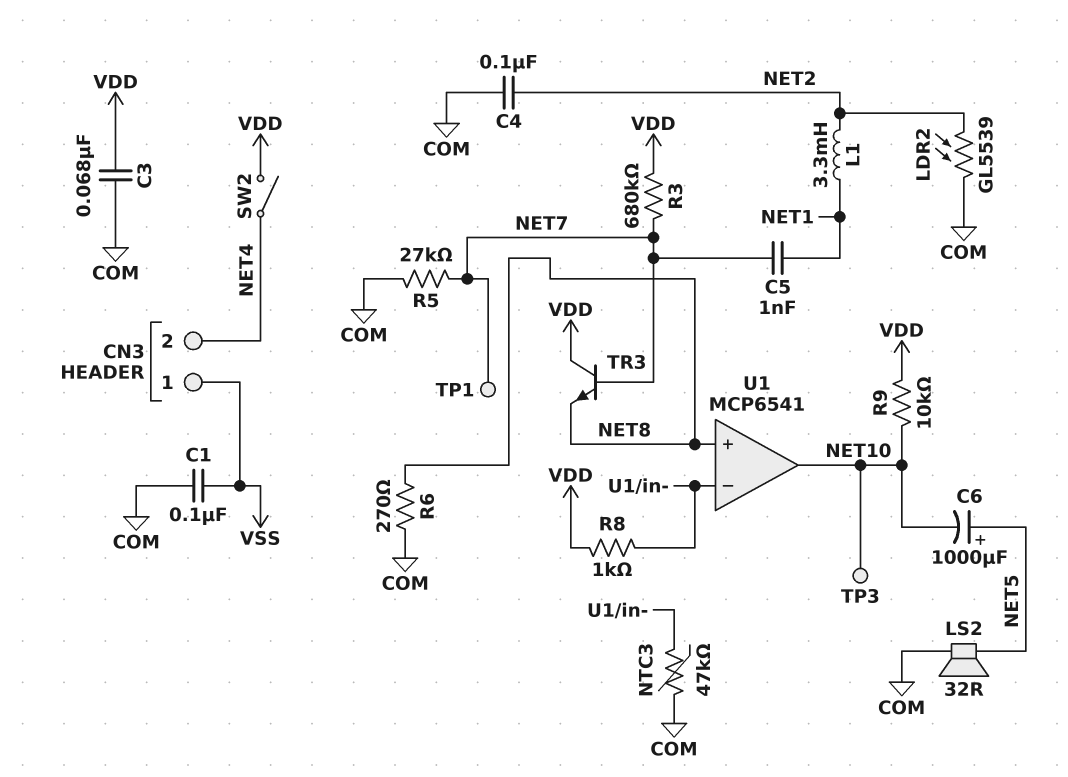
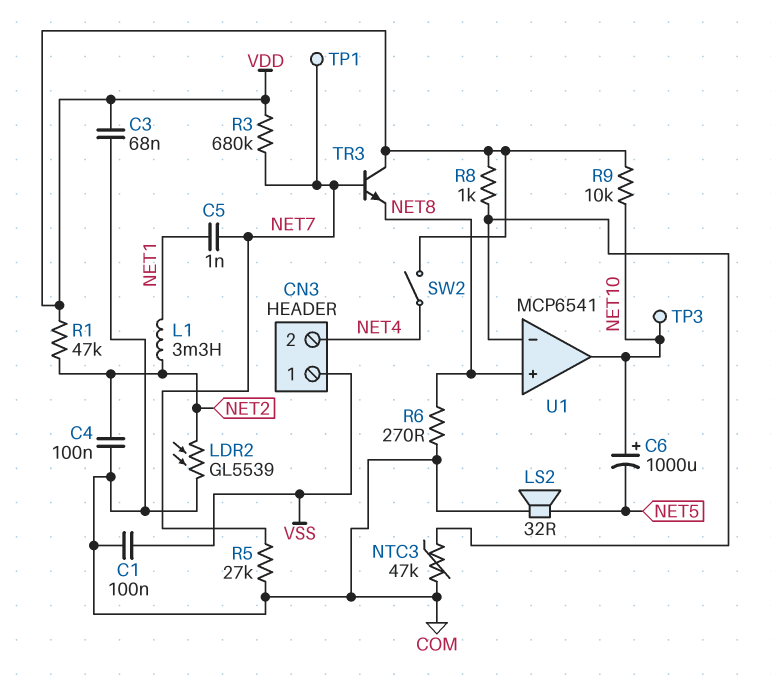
C6: 1000uF (plus NET5, minus NET10) -> 1000uF (plus NET10, minus NET5)
R1: none -> 47k (NET2, VDD)

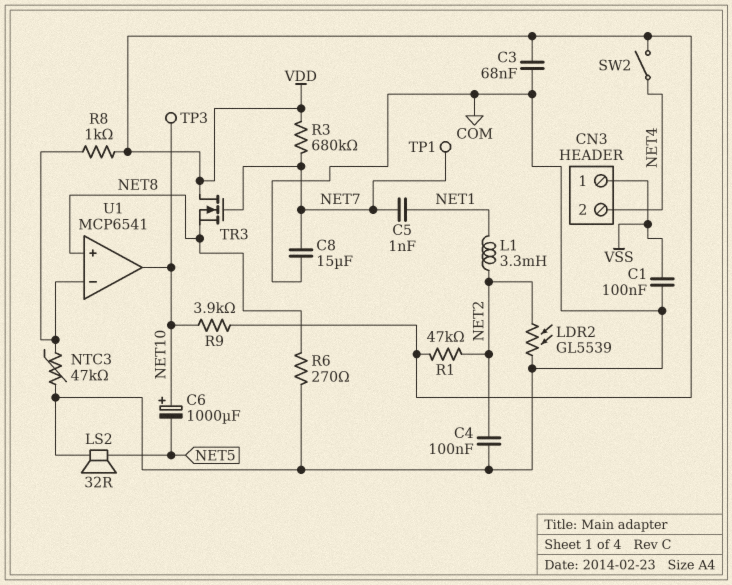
C8: none -> 15uF (COM, NET7)
R5: 27k (COM, NET7) -> none
R9: 10k (NET10, VDD) -> 3.9k (NET10, VDD)
TR3: NPN (B NET7, C VDD, E NET8) -> NMOS (G NET7, D VDD, S NET8)

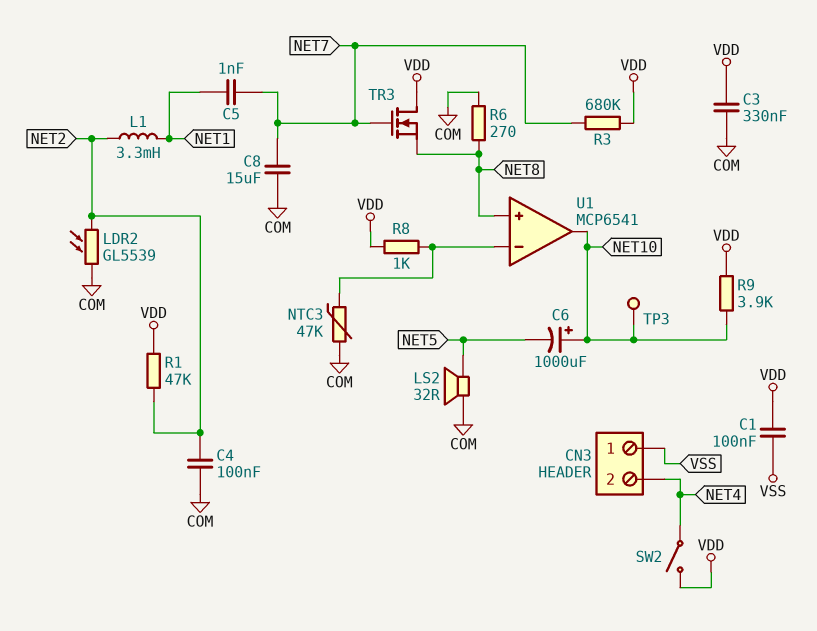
C1: 100nF (COM, VSS) -> 100nF (VDD, VSS)
C3: 68nF (COM, VDD) -> 330nF (COM, VDD)
TP1: test point (NET7) -> none

